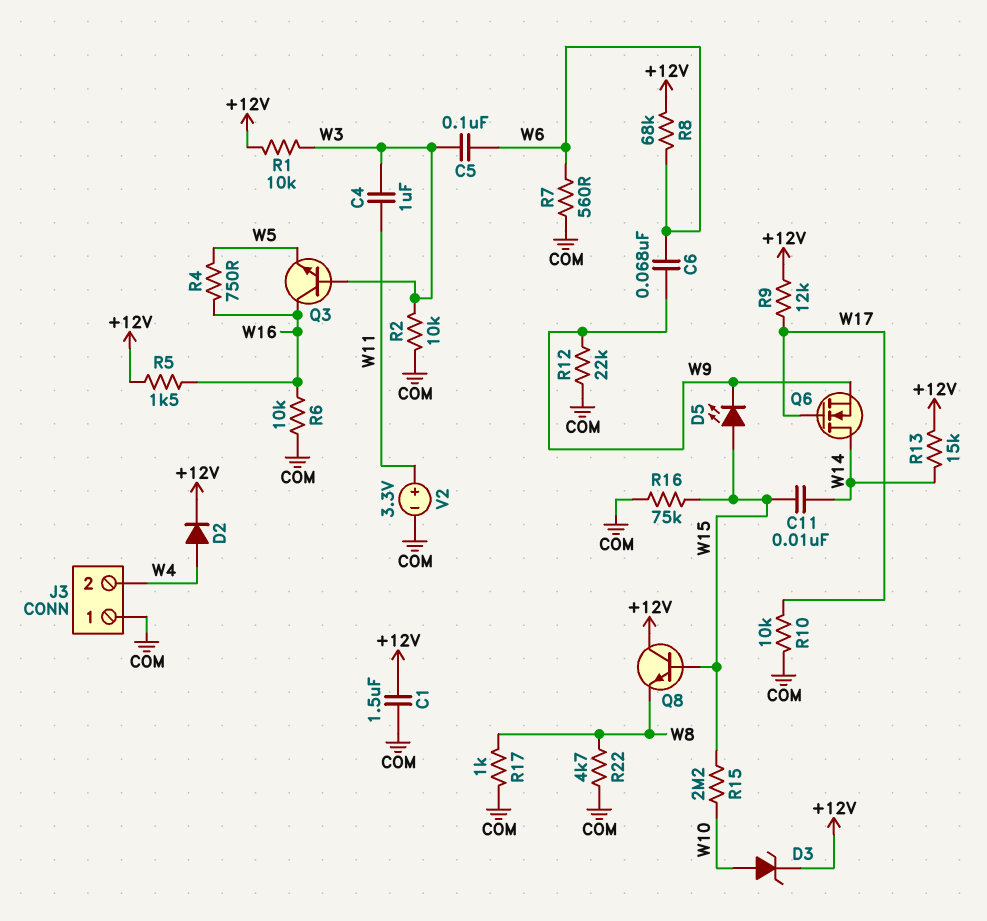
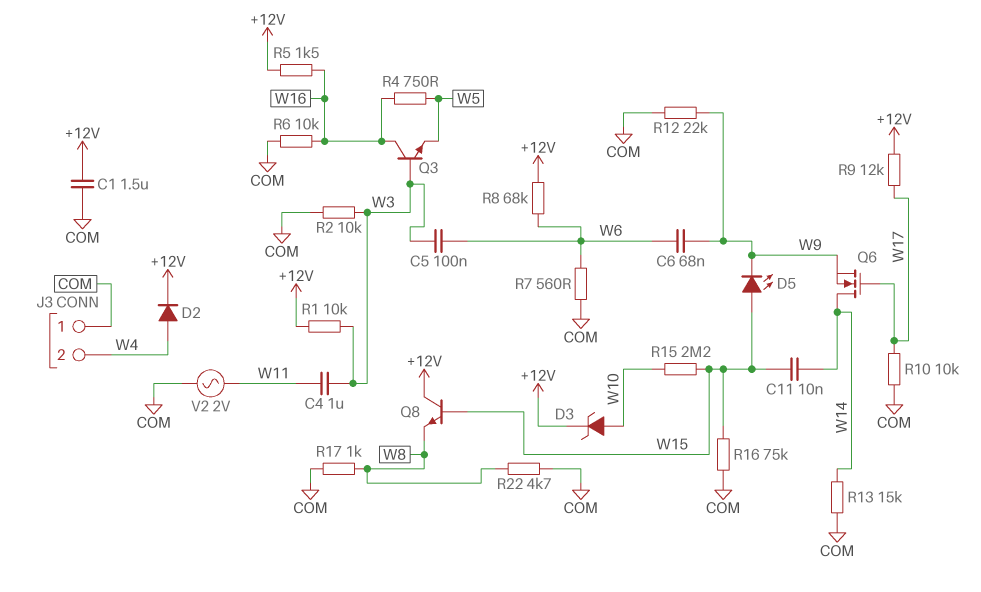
R13: 15k (+12V, W14) -> 15k (COM, W14)
V2: 3.3V (plus W11, minus COM) -> AC 2V (COM, W11)

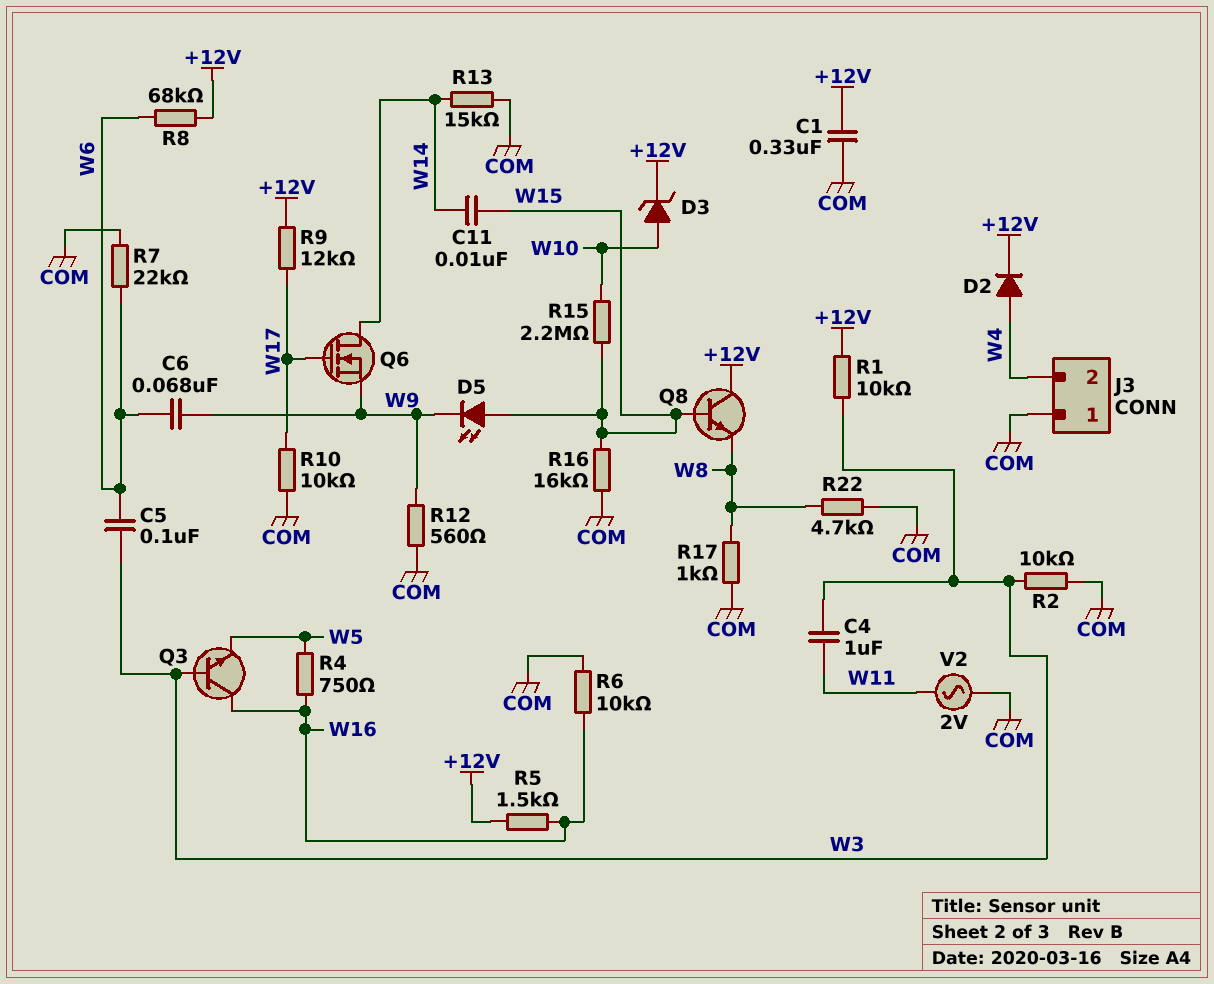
C1: 1.5uF (+12V, COM) -> 330nF (+12V, COM)
R7: 560 (COM, W6) -> 22k (COM, W6)
R12: 22k (COM, W9) -> 560 (COM, W9)
R16: 75k (COM, W15) -> 16k (COM, W15)

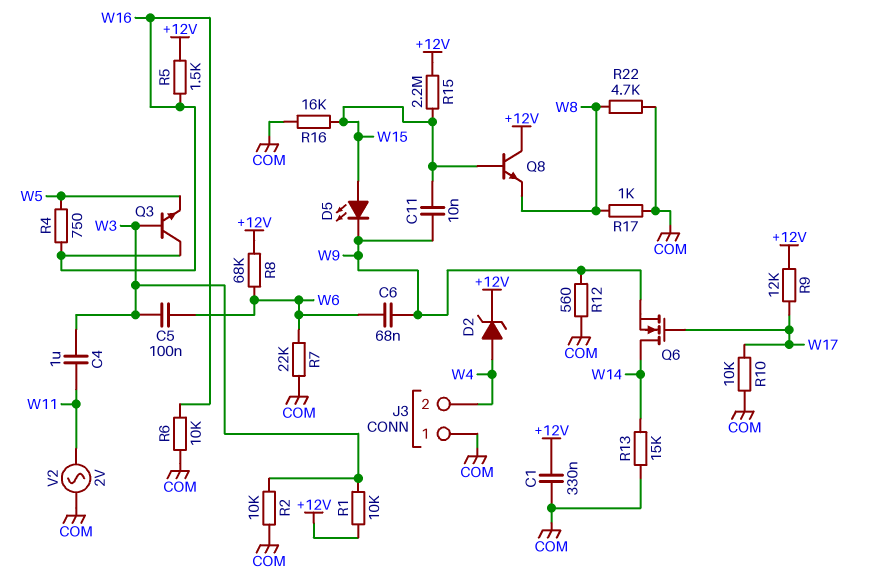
C11: 10nF (W14, W15) -> 10nF (W9, W15)
D2: diode (A W4, K +12V) -> zener (A W4, K +12V)
D3: zener (A W10, K +12V) -> none
R15: 2.2M (W10, W15) -> 2.2M (+12V, W15)

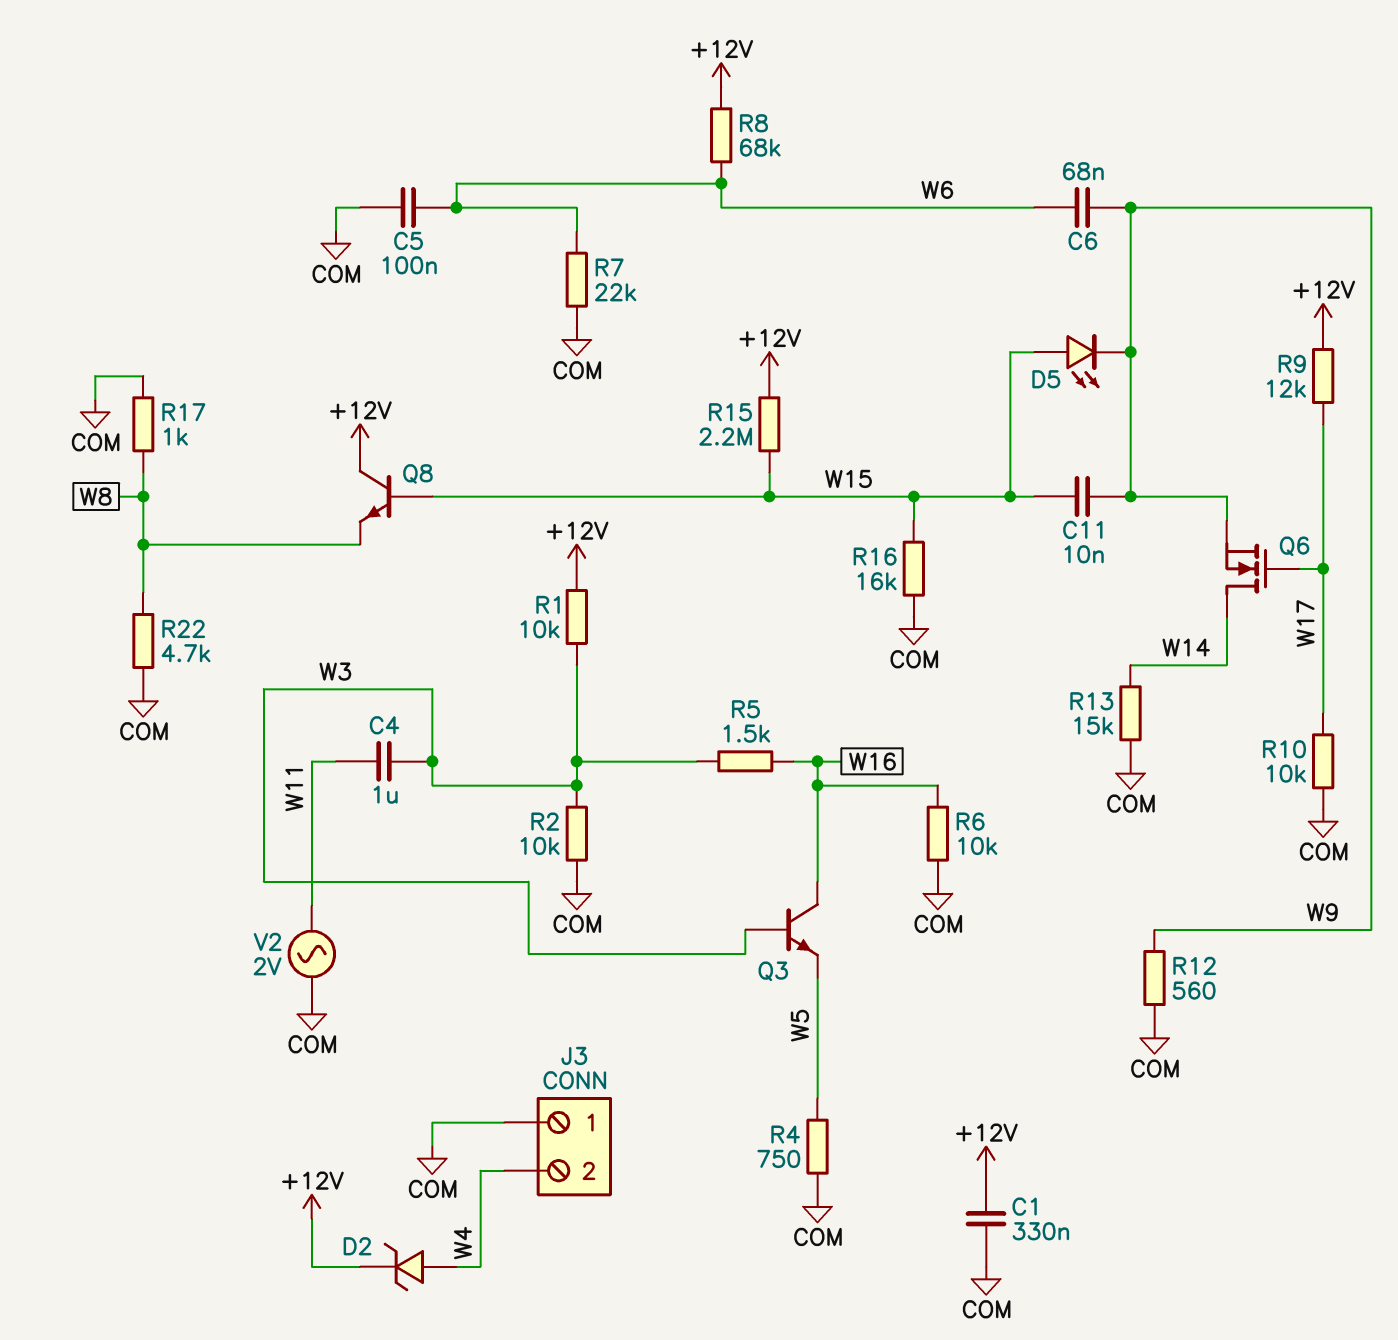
C5: 100nF (W3, W6) -> 100nF (COM, W6)
R4: 750 (W5, W16) -> 750 (COM, W5)
R5: 1.5k (+12V, W16) -> 1.5k (W3, W16)

